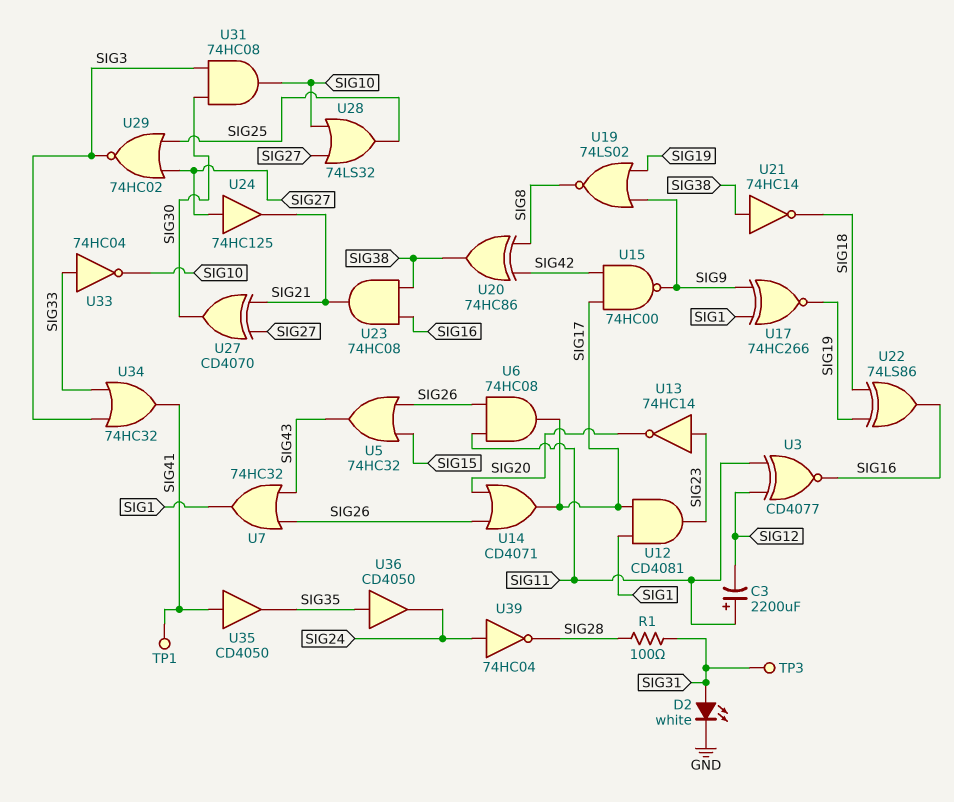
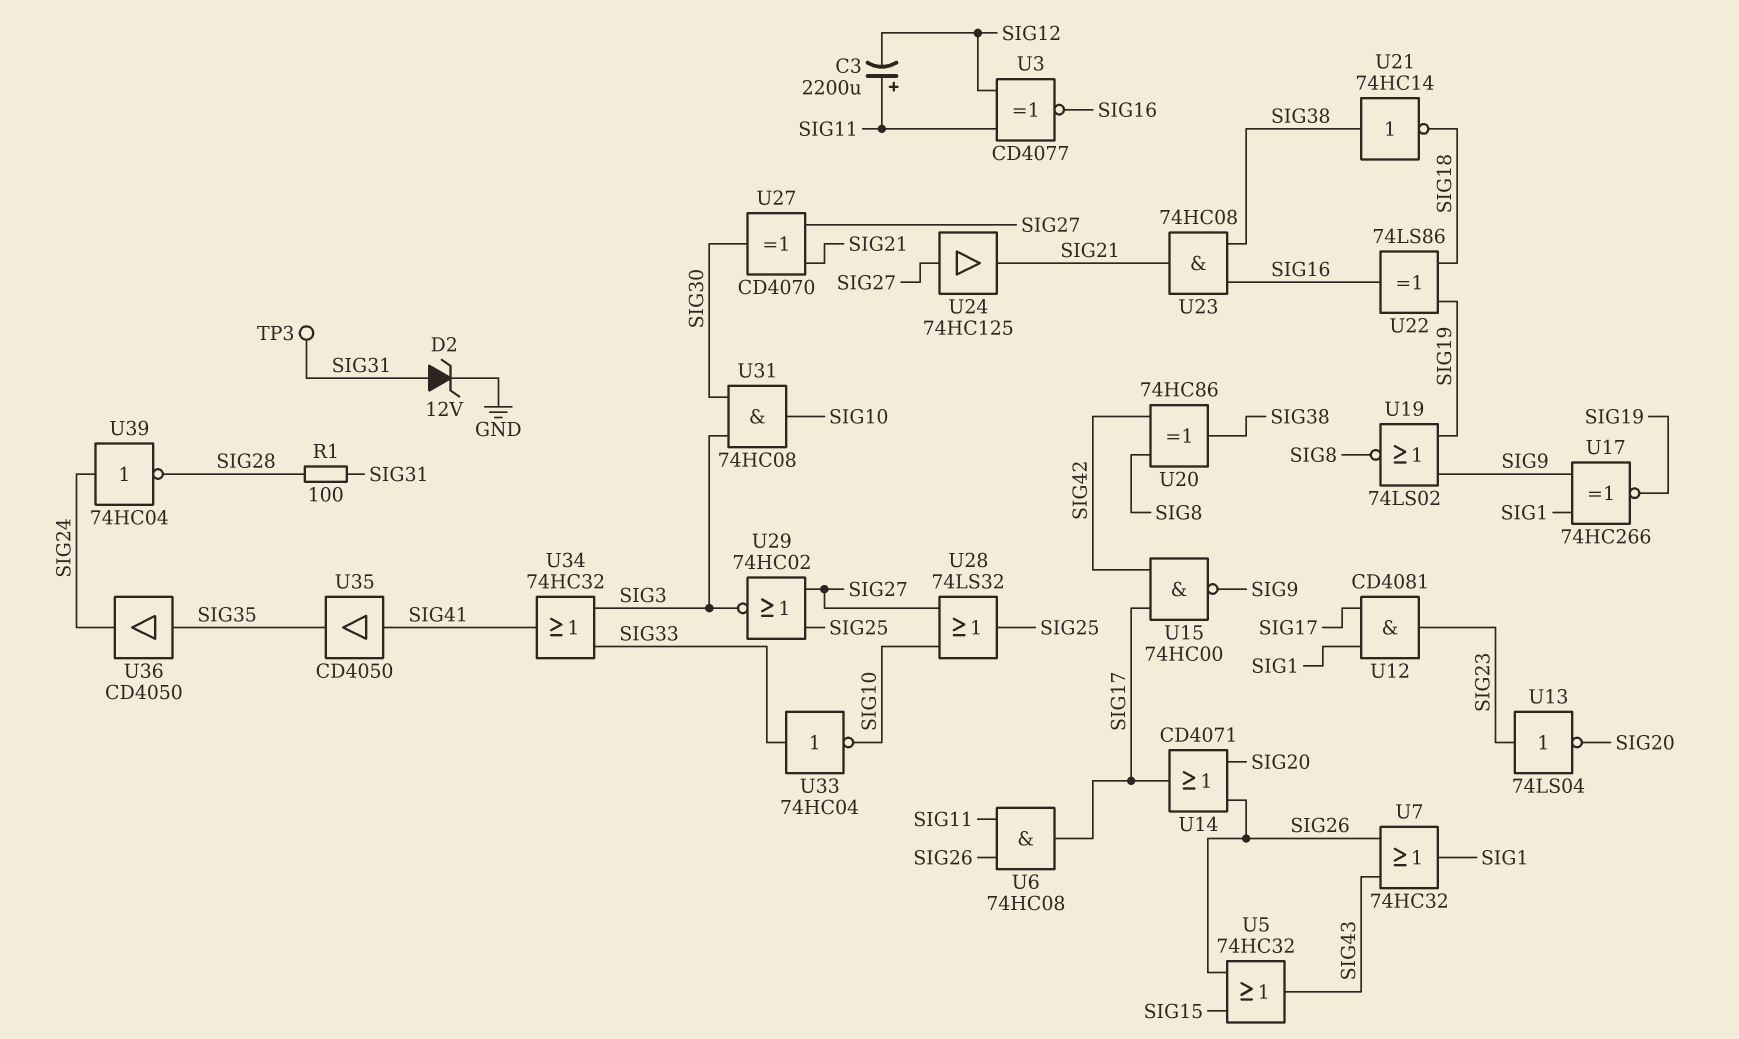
D2: LED white (A SIG31, K GND) -> zener 12V (A SIG31, K GND)
TP1: test point (SIG41) -> none
U13: NOT 74HC14 (in SIG23, out SIG20) -> NOT 74LS04 (in SIG23, out SIG20)

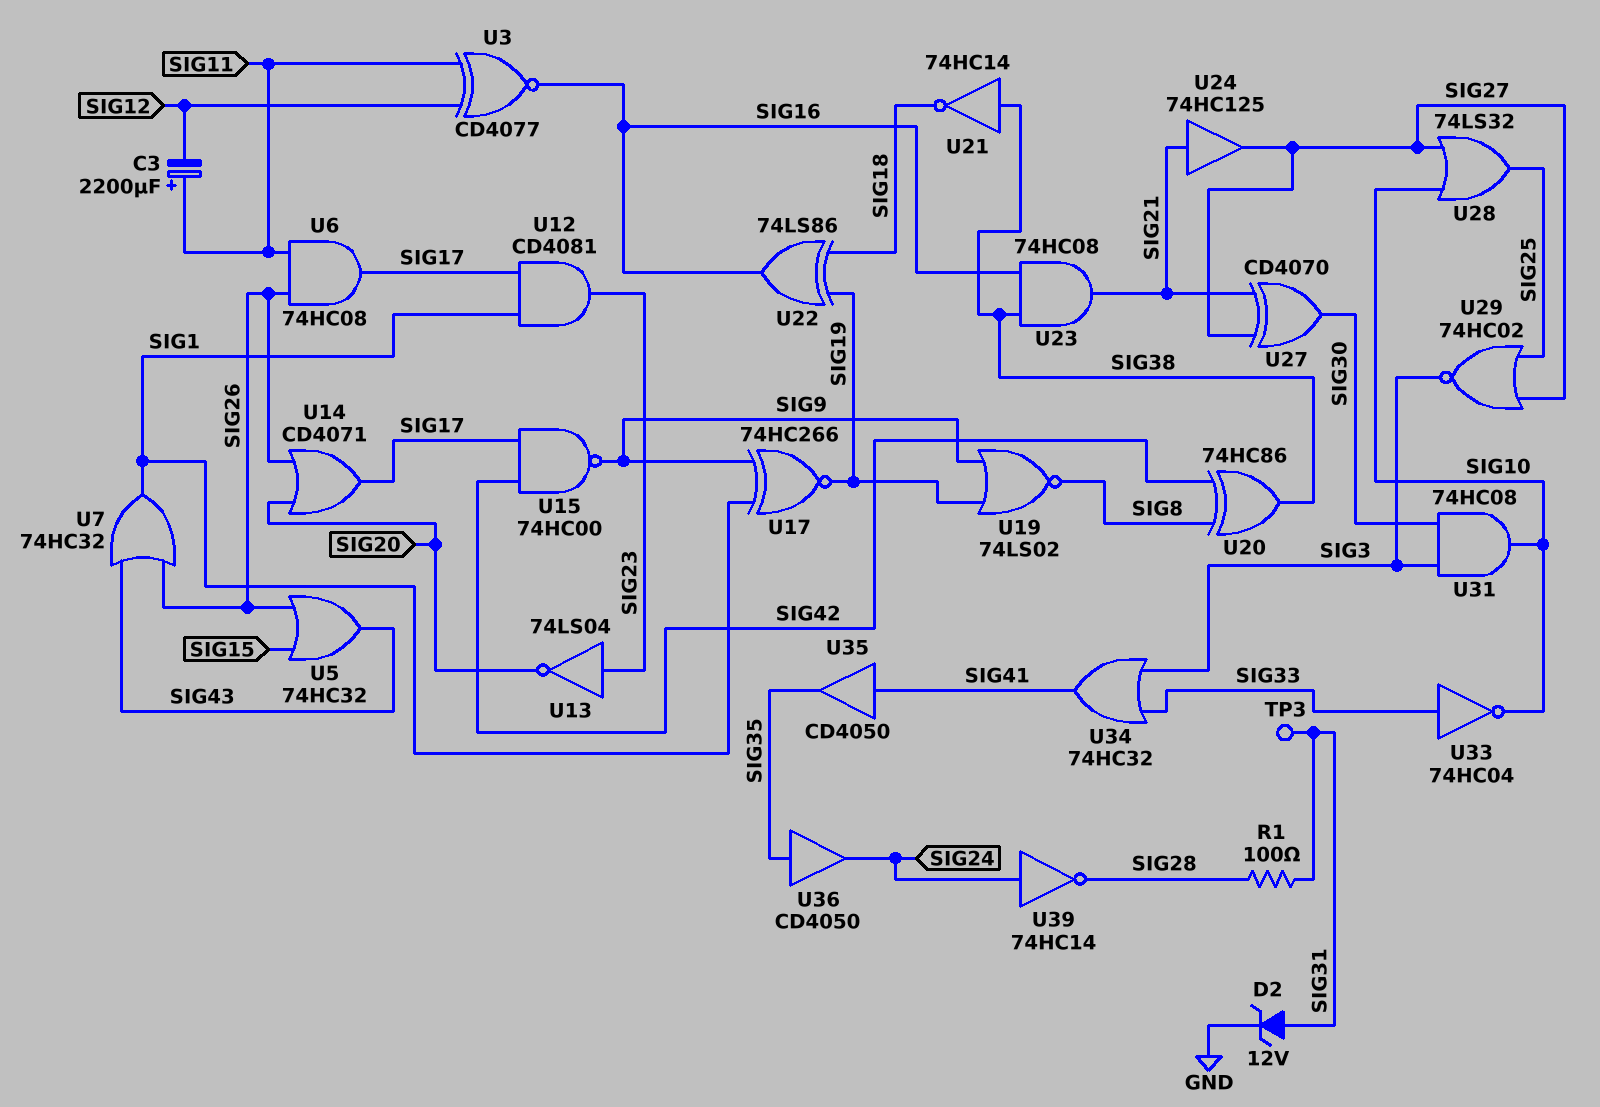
U24: buffer 74HC125 (in SIG27, out SIG21) -> buffer 74HC125 (in SIG21, out SIG27)
U39: NOT 74HC04 (in SIG24, out SIG28) -> NOT 74HC14 (in SIG24, out SIG28)

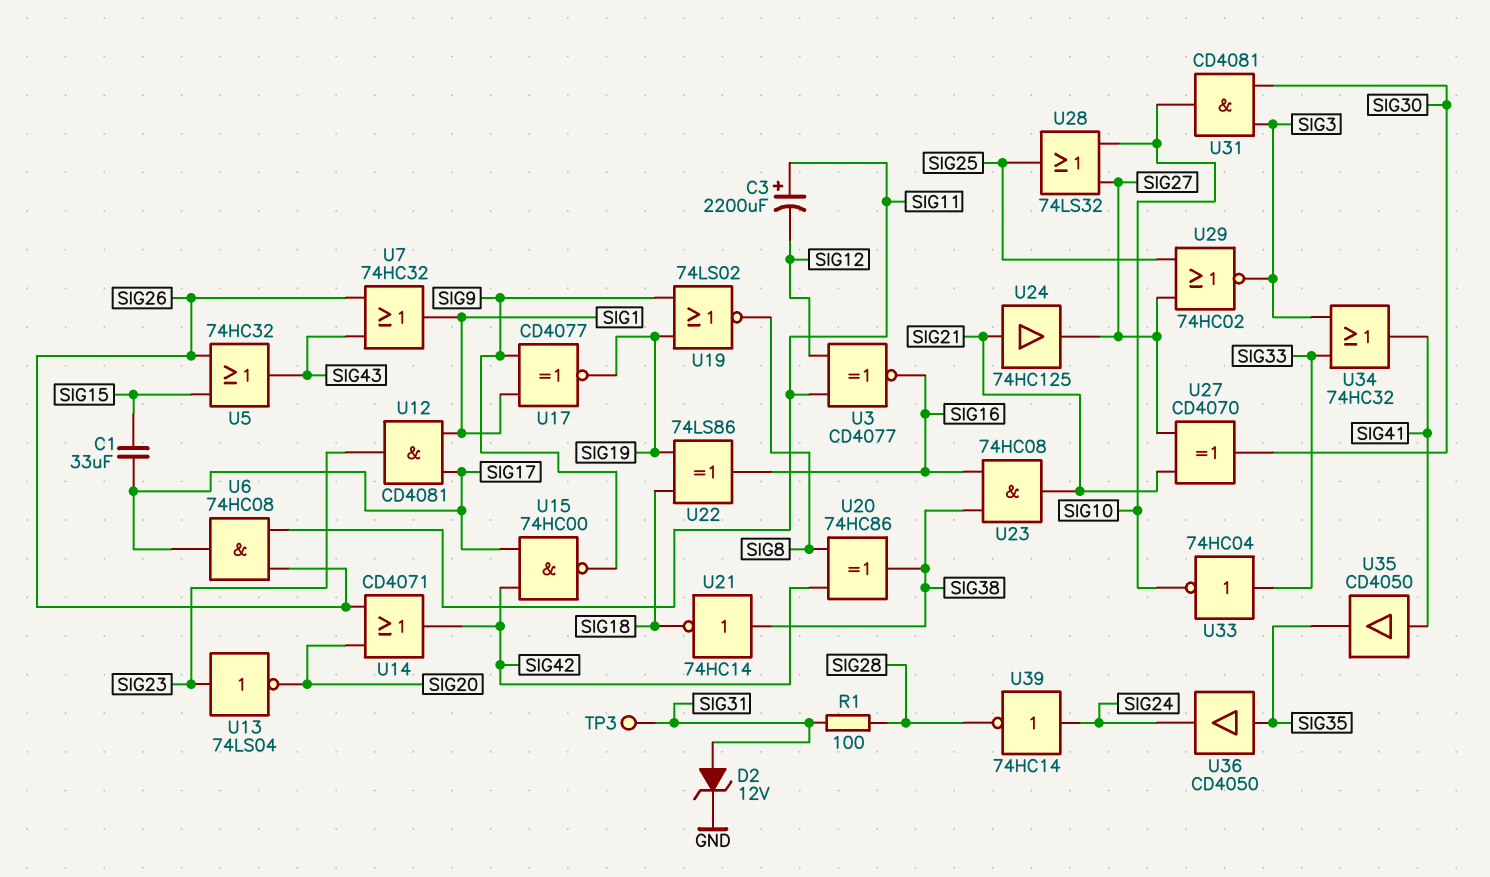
C1: none -> 33uF (SIG15, SIG17)
U14: OR CD4071 (in SIG20, in SIG26, out SIG17) -> OR CD4071 (in SIG20, in SIG26, out SIG42)
U17: XNOR 74HC266 (in SIG1, in SIG9, out SIG19) -> XNOR CD4077 (in SIG1, in SIG9, out SIG19)
U31: AND 74HC08 (in SIG3, in SIG30, out SIG10) -> AND CD4081 (in SIG3, in SIG30, out SIG10)

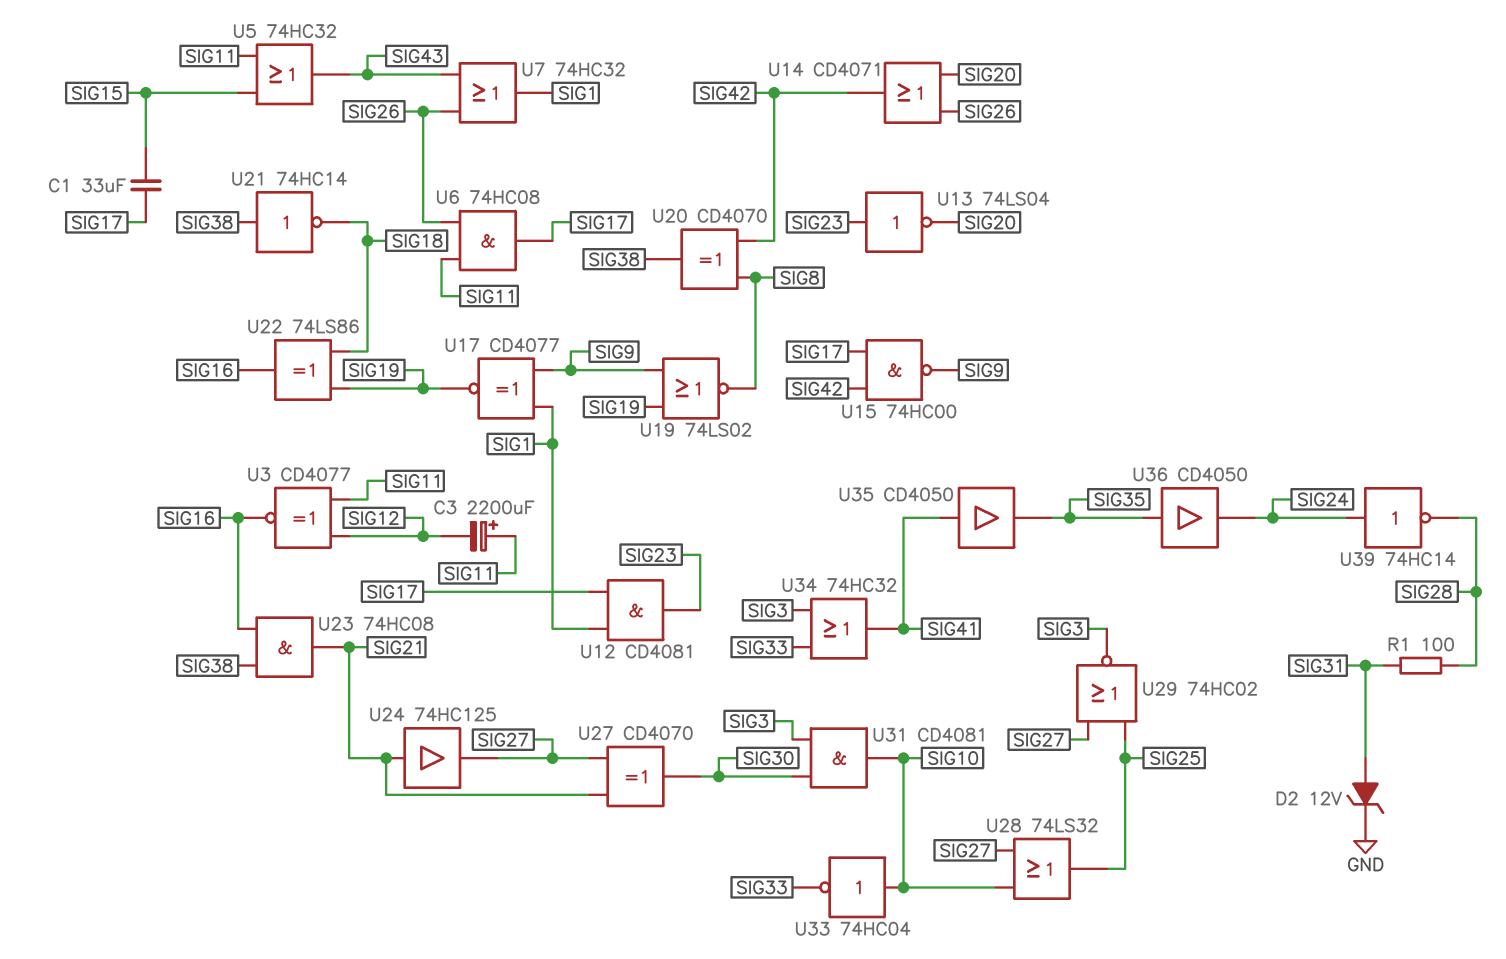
TP3: test point (SIG31) -> none
U5: OR 74HC32 (in SIG15, in SIG26, out SIG43) -> OR 74HC32 (in SIG11, in SIG15, out SIG43)
U20: XOR 74HC86 (in SIG8, in SIG42, out SIG38) -> XOR CD4070 (in SIG8, in SIG42, out SIG38)
U33: NOT 74HC04 (in SIG33, out SIG10) -> NOT 74HC04 (in SIG10, out SIG33)

